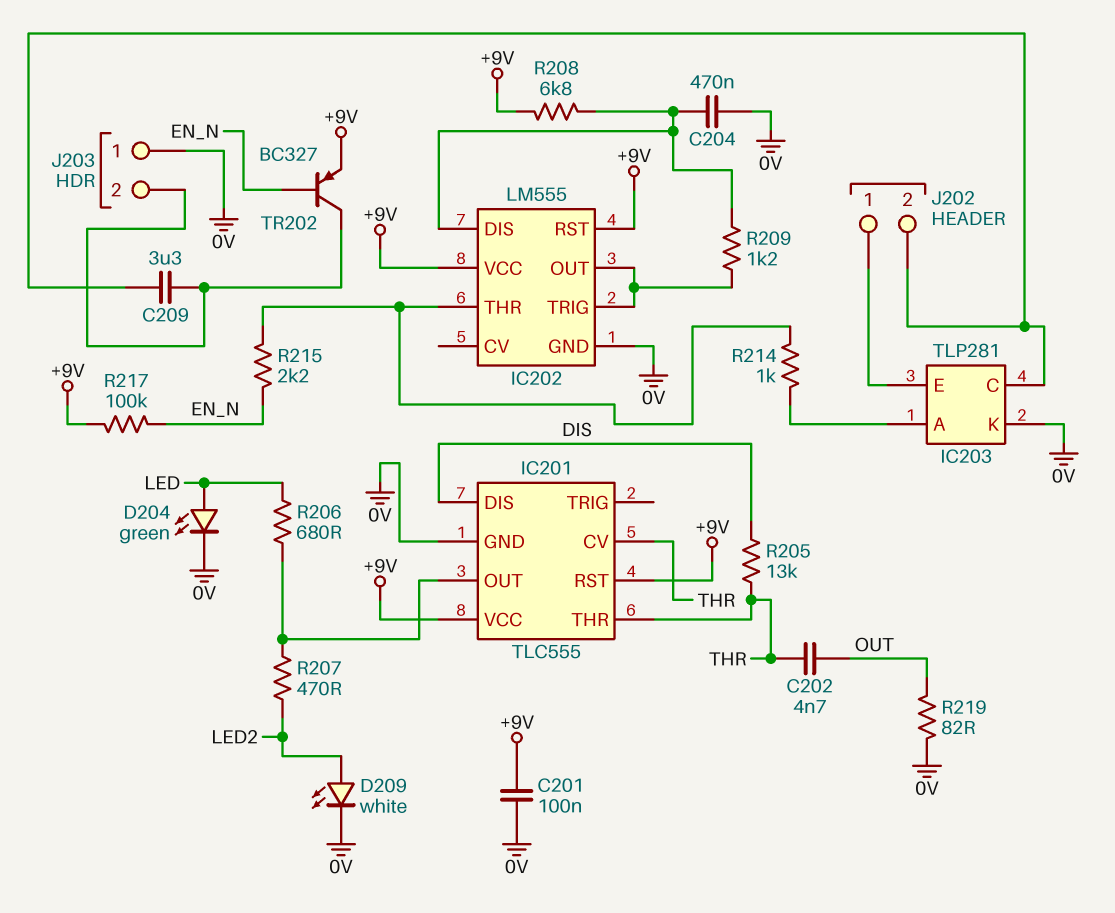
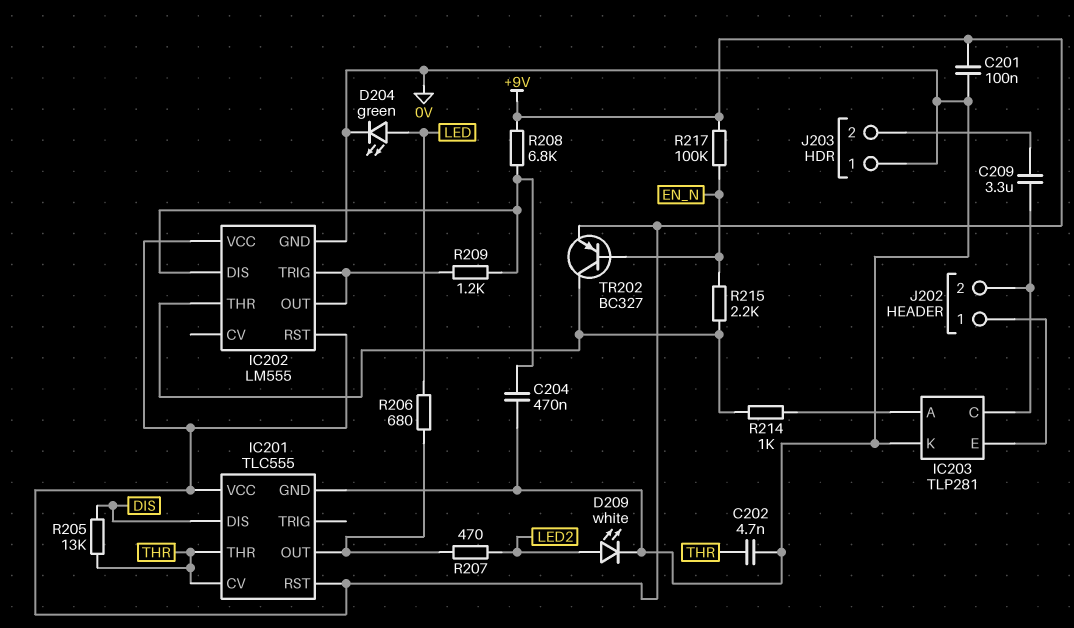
C202: 4.7nF (OUT, THR) -> 4.7nF (0V, THR)
R219: 82 (0V, OUT) -> none
TR202: PNP BC327 (B EN_N, C J203/2, E +9V) -> PNP BC327 (B EN_N, C IC202/THR, E +9V)

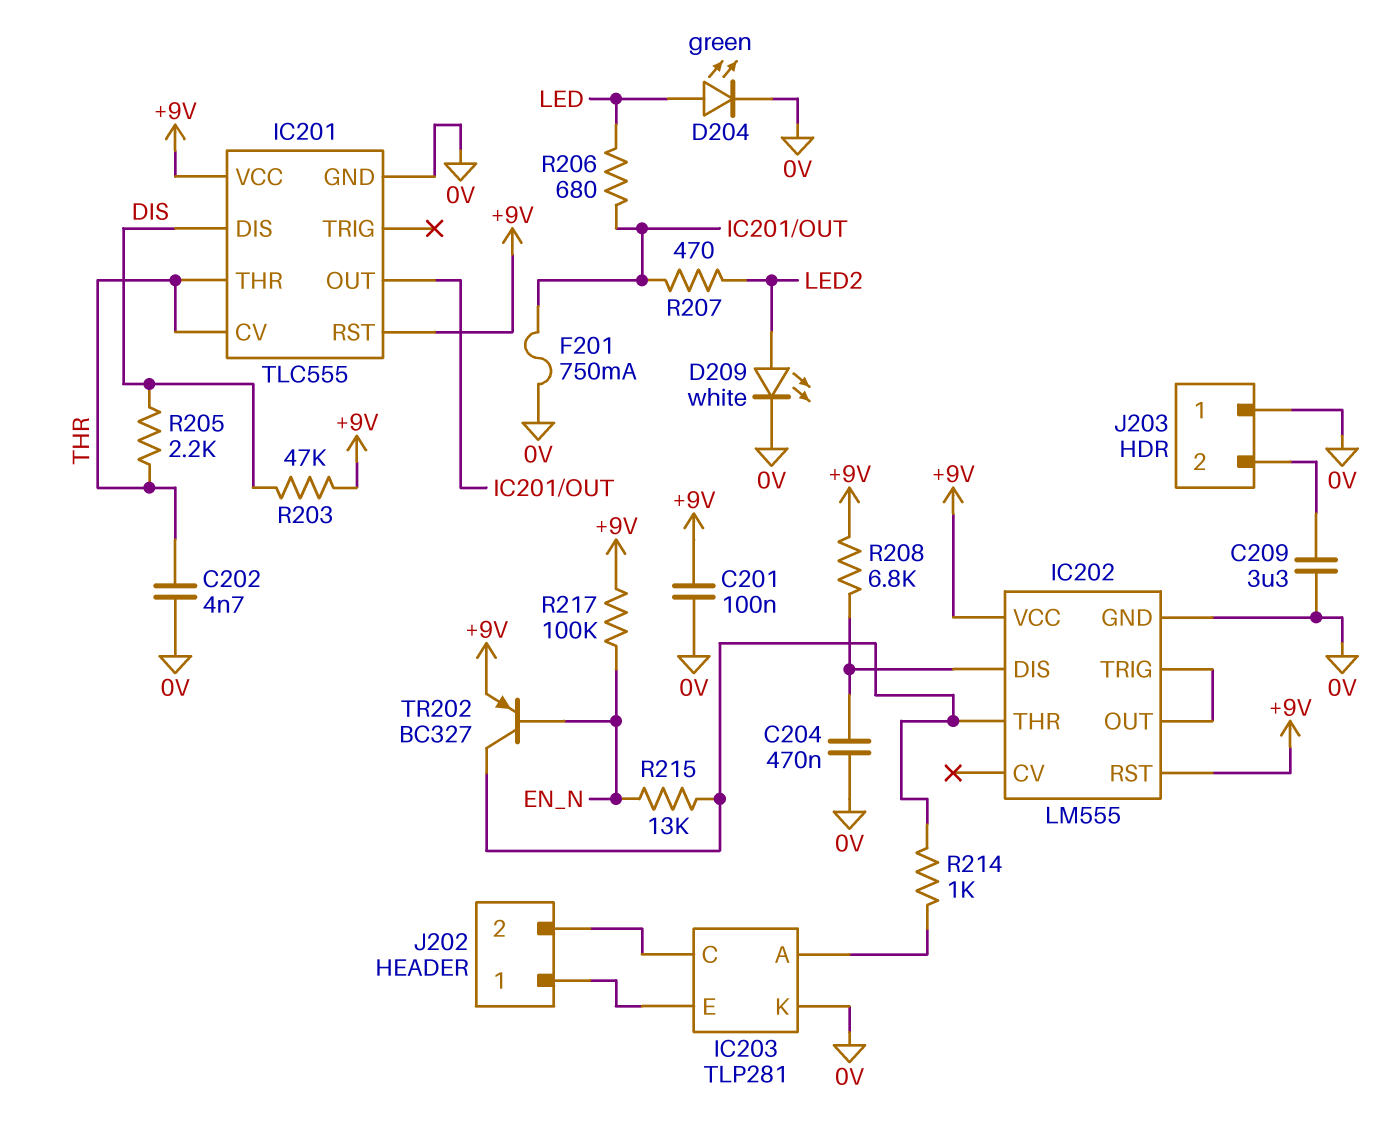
C209: 3.3uF (IC203/C, J203/2) -> 3.3uF (0V, J203/2)
F201: none -> 750mA (0V, IC201/OUT)
R203: none -> 47k (+9V, DIS)
R205: 13k (DIS, THR) -> 2.2k (DIS, THR)
R209: 1.2k (IC202/DIS, IC202/OUT) -> none
R215: 2.2k (EN_N, IC202/THR) -> 13k (EN_N, IC202/THR)

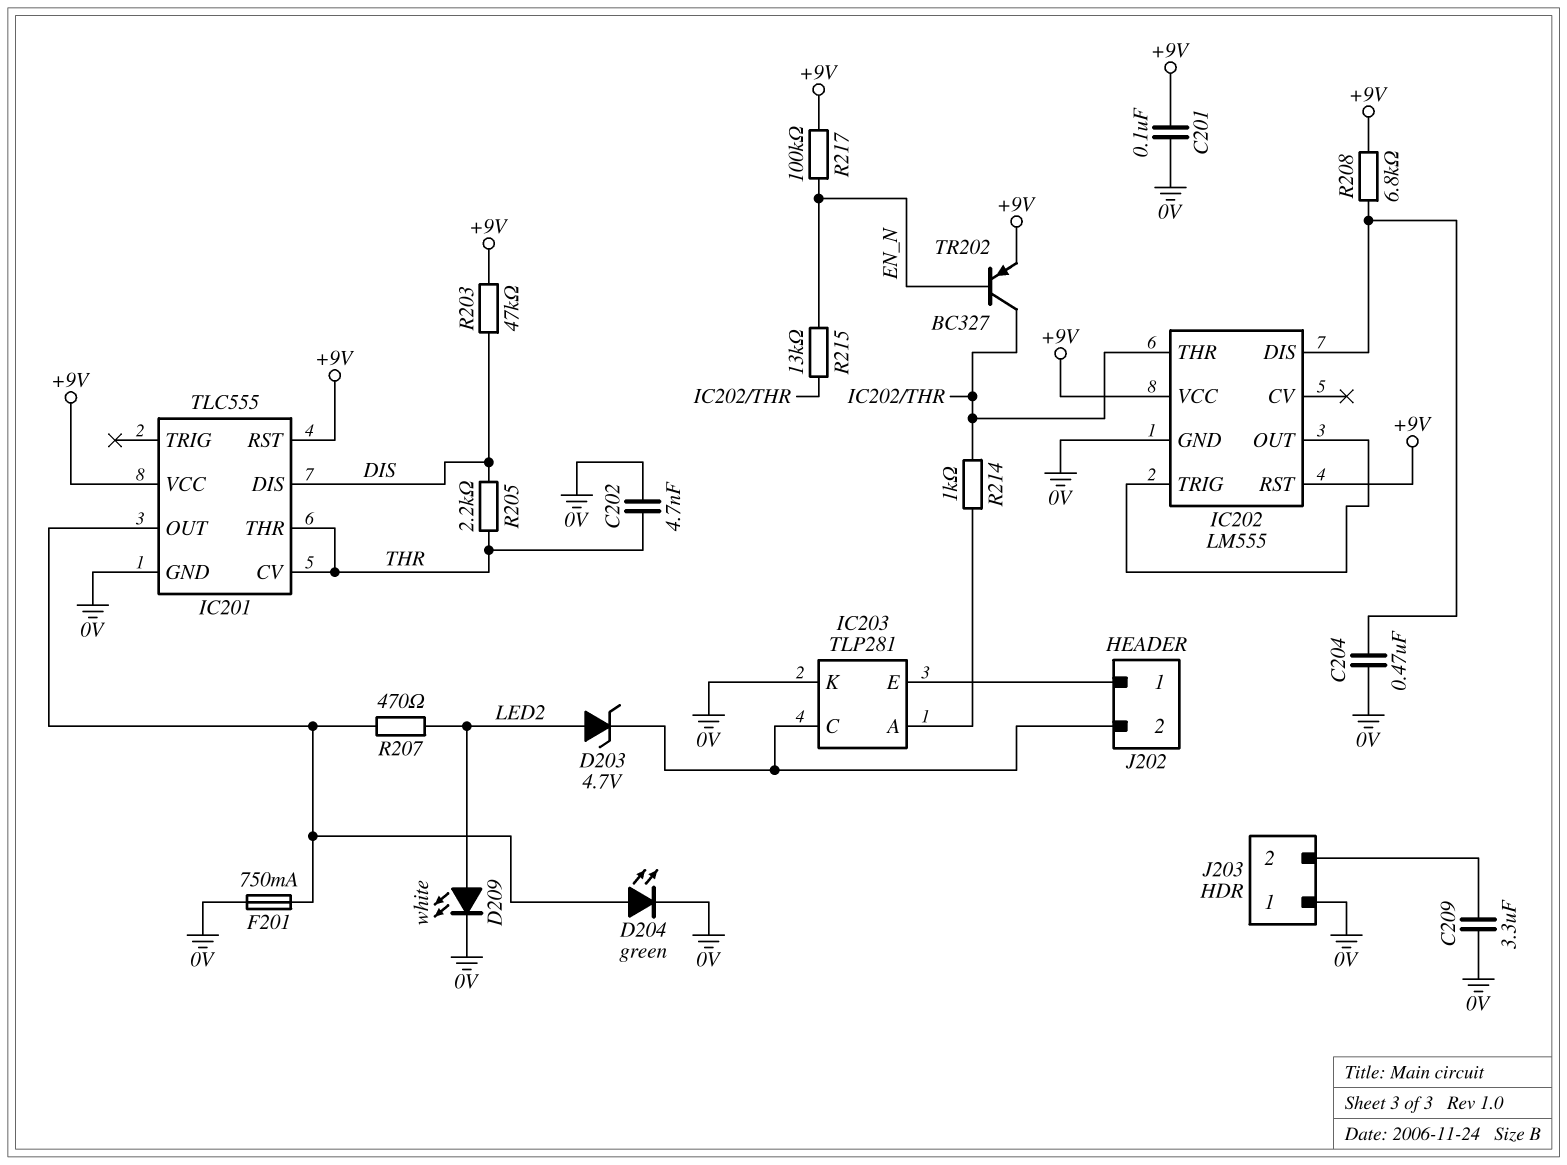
D203: none -> zener 4.7V (A LED2, K IC203/C)
D204: LED green (A LED, K 0V) -> LED green (A IC201/OUT, K 0V)
R206: 680 (IC201/OUT, LED) -> none

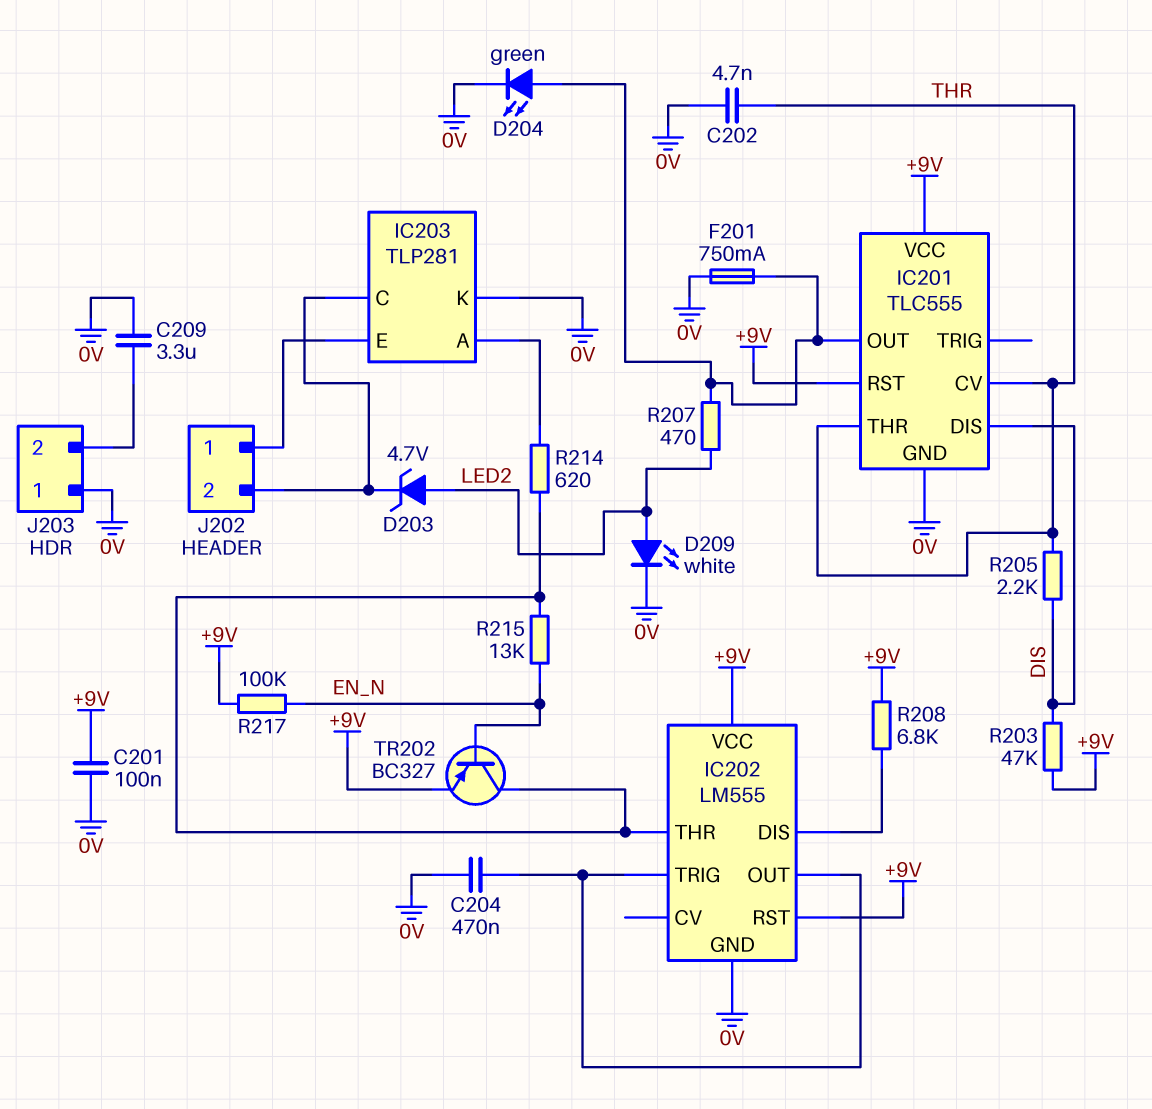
C204: 470nF (0V, IC202/DIS) -> 470nF (0V, IC202/OUT)
R214: 1k (IC202/THR, IC203/A) -> 620 (IC202/THR, IC203/A)

